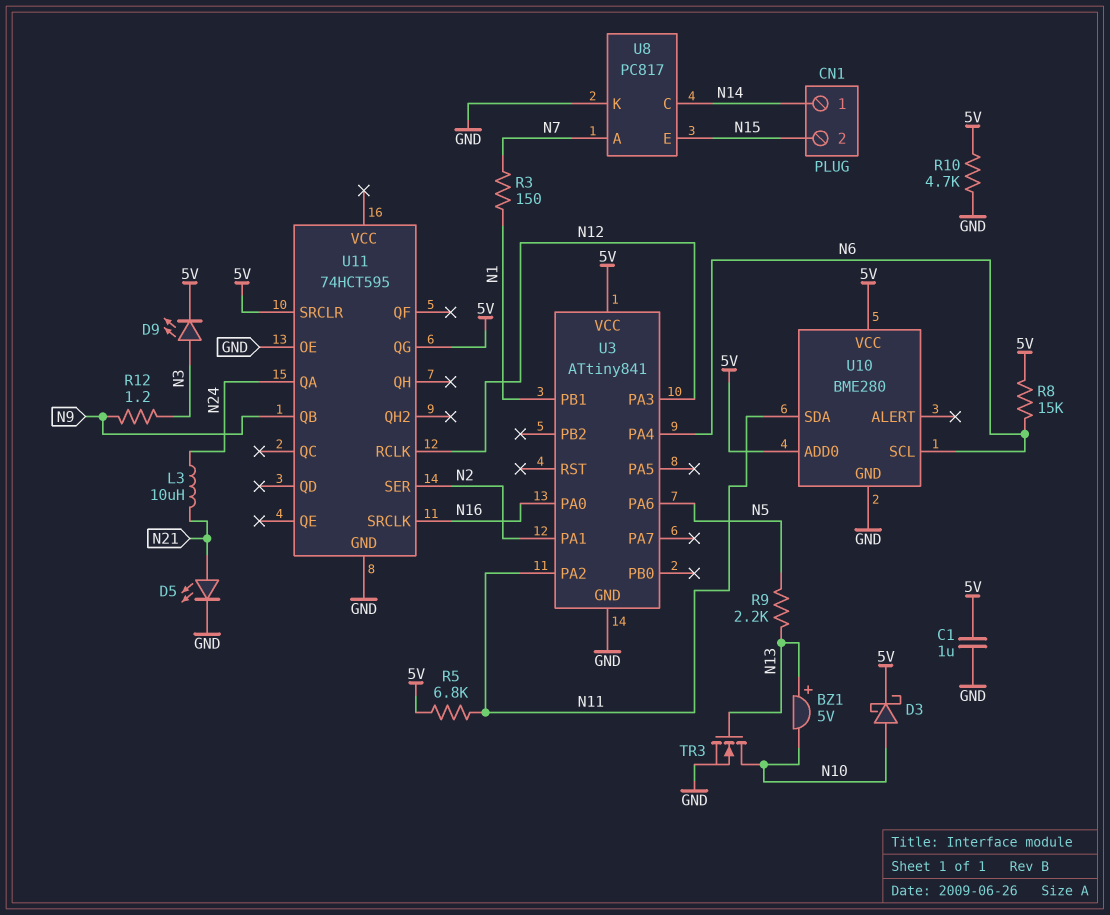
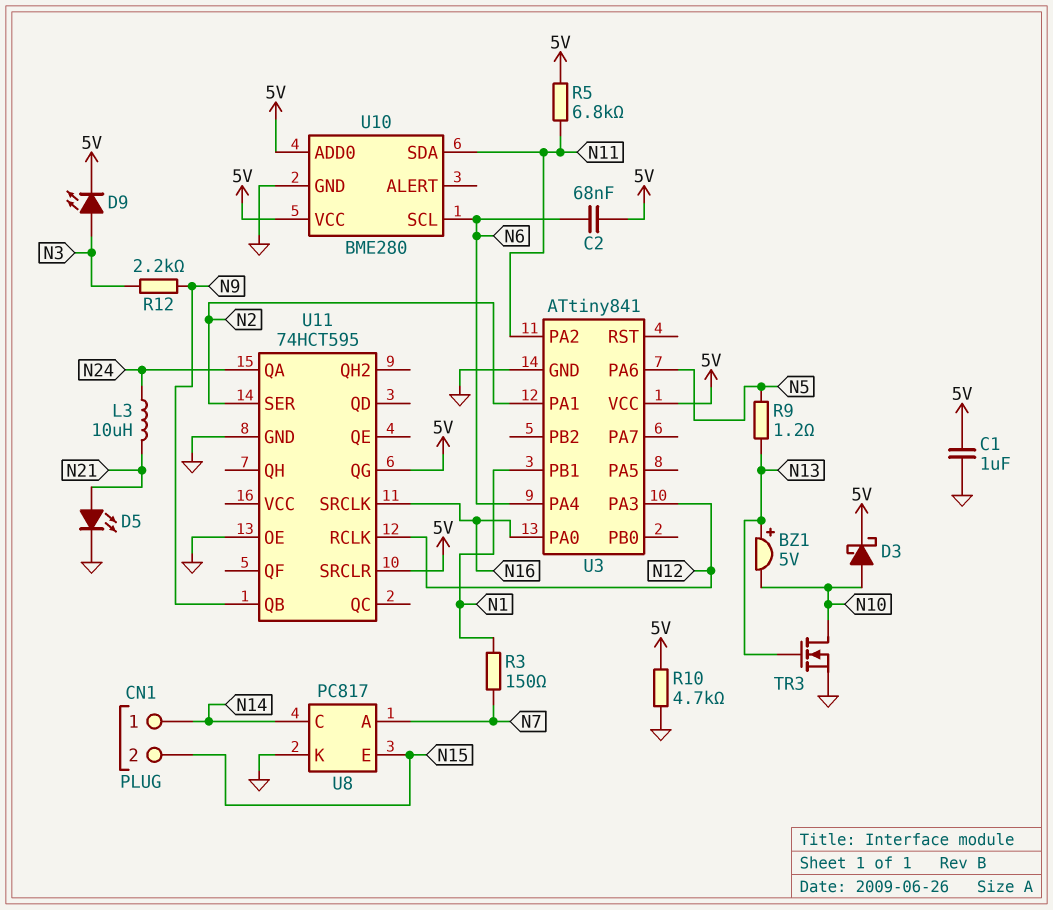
C2: none -> 68nF (5V, N6)
R8: 15k (5V, N6) -> none
R9: 2.2k (N5, N13) -> 1.2 (N5, N13)
R12: 1.2 (N3, N9) -> 2.2k (N3, N9)

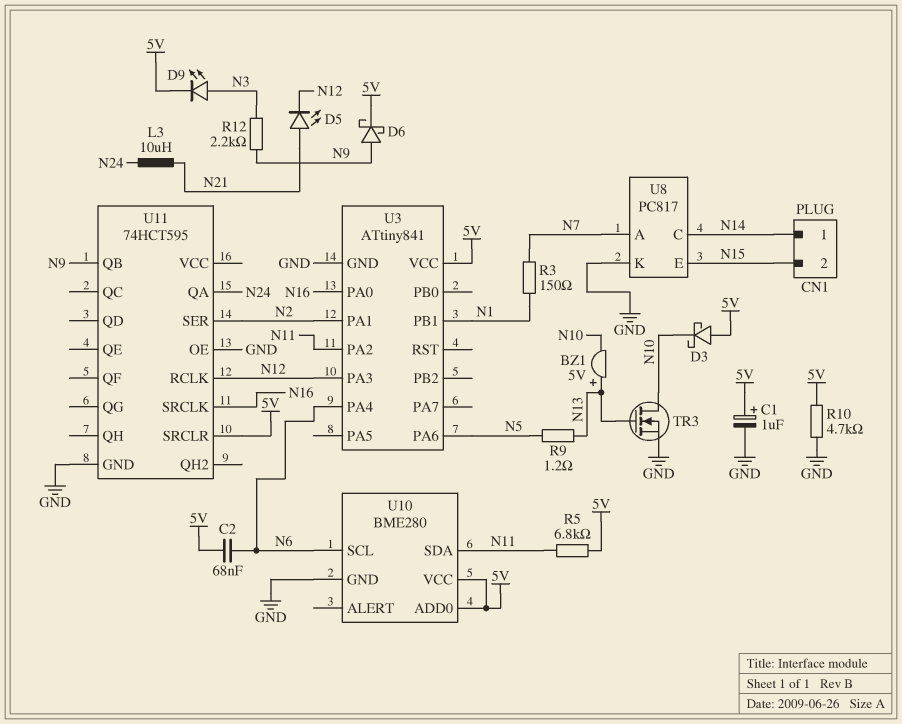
C1: 1uF (5V, GND) -> 1uF (plus 5V, minus GND)
D3: schottky (A N10, K 5V) -> schottky (A 5V, K N10)
D5: LED (A N21, K GND) -> LED (A N21, K N12)
D6: none -> schottky (A N9, K 5V)
U11 pin QG: 5V -> none

